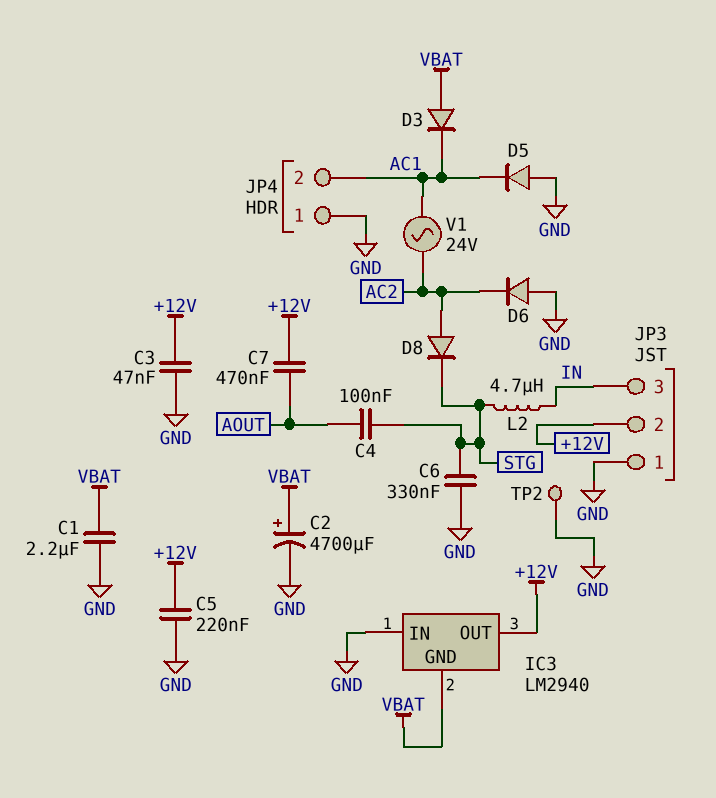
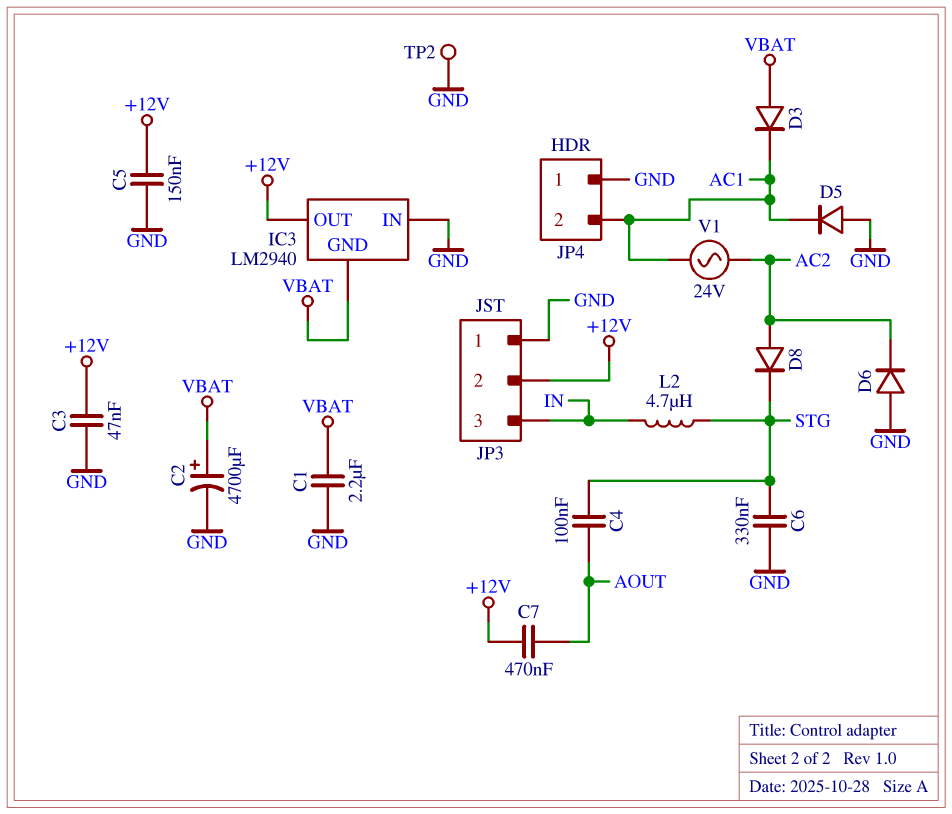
C5: 220nF (+12V, GND) -> 150nF (+12V, GND)

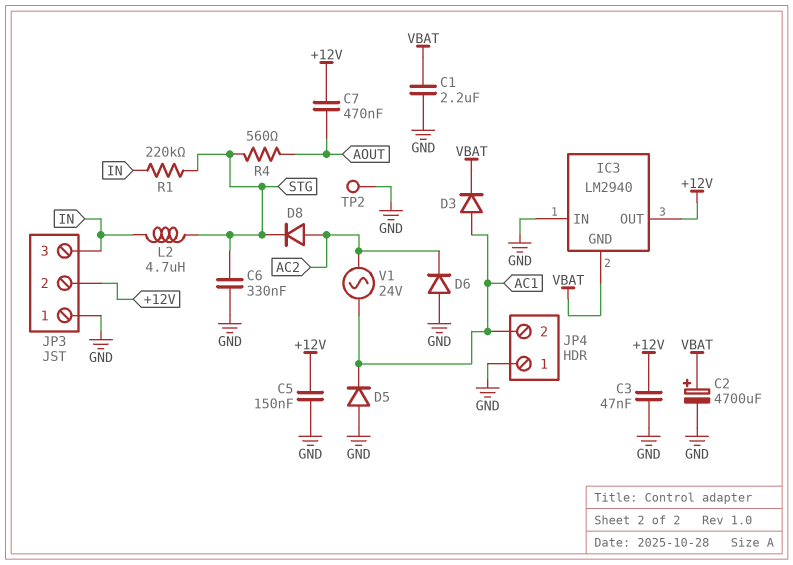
C4: 100nF (AOUT, STG) -> none
D3: diode (A VBAT, K AC1) -> diode (A AC1, K VBAT)
R1: none -> 220k (IN, STG)
R4: none -> 560 (AOUT, STG)

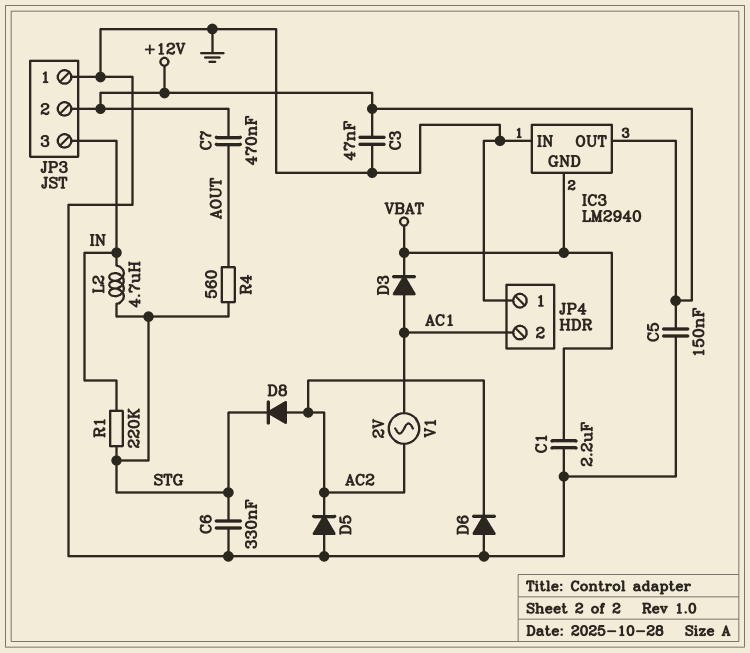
C2: 4700uF (plus VBAT, minus GND) -> none
D5: diode (A GND, K AC1) -> diode (A GND, K AC2)
TP2: test point (GND) -> none
V1: AC 24V (AC1, AC2) -> AC 2V (AC1, AC2)

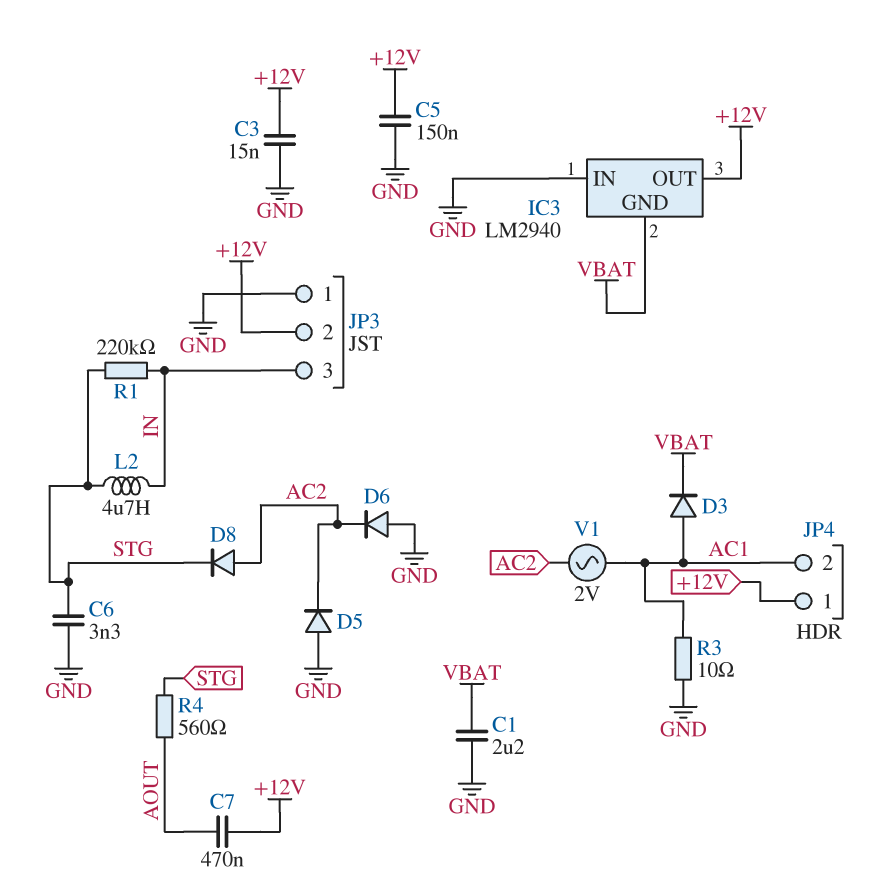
C3: 47nF (+12V, GND) -> 15nF (+12V, GND)
C6: 330nF (GND, STG) -> 3.3nF (GND, STG)
JP4 pin 1: GND -> +12V
R3: none -> 10 (AC1, GND)

